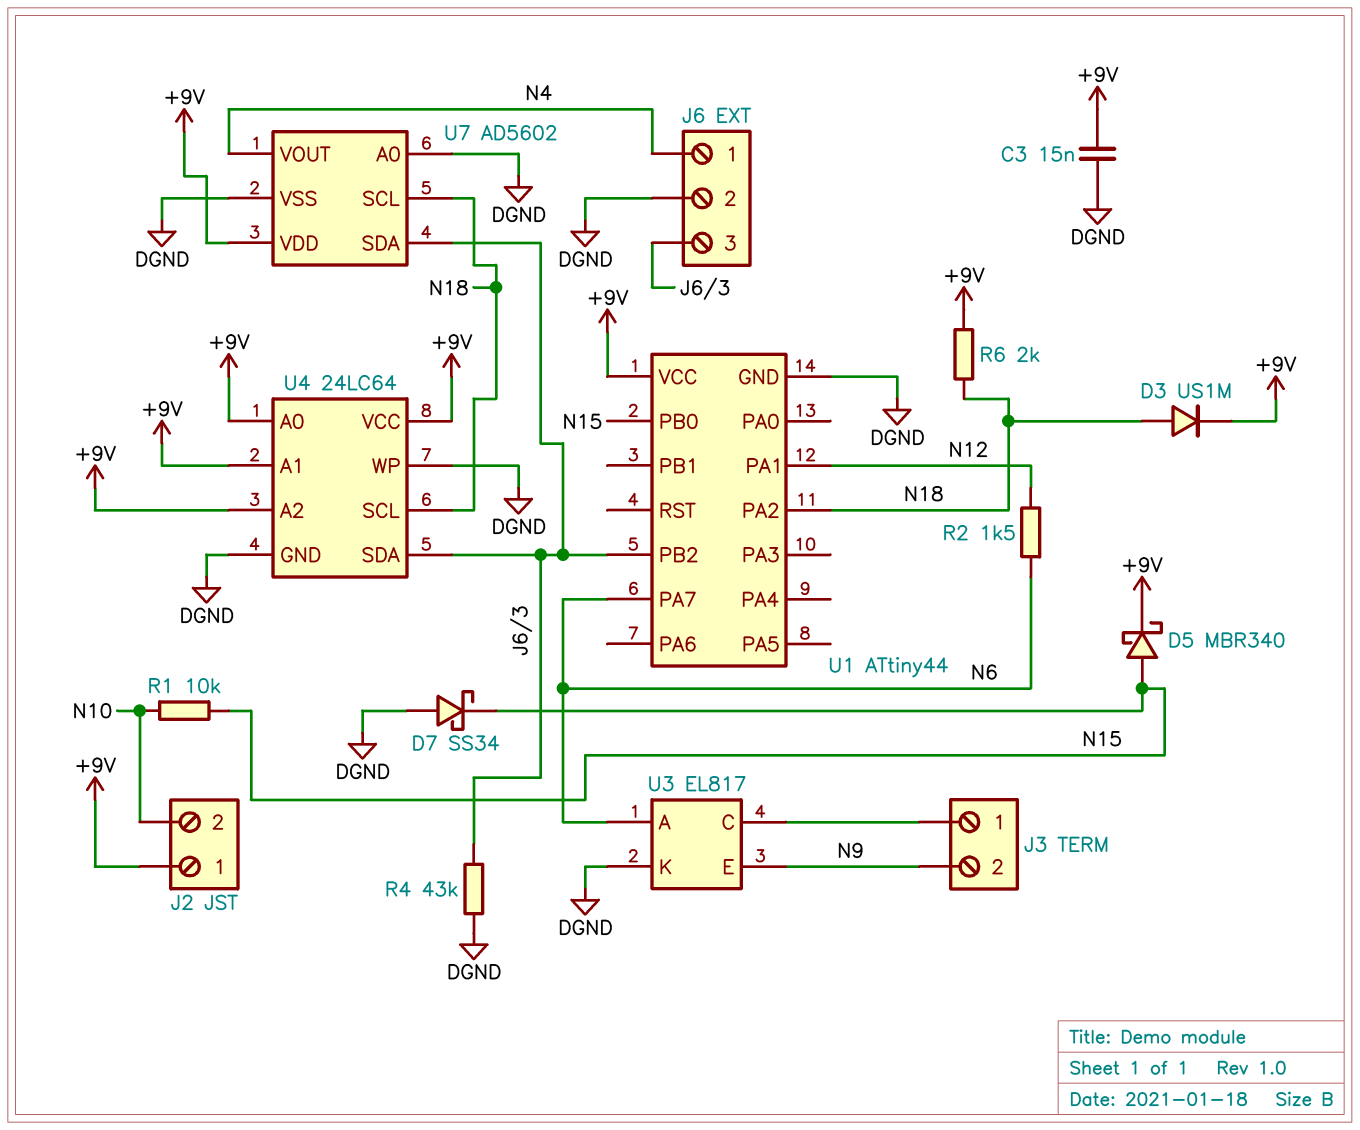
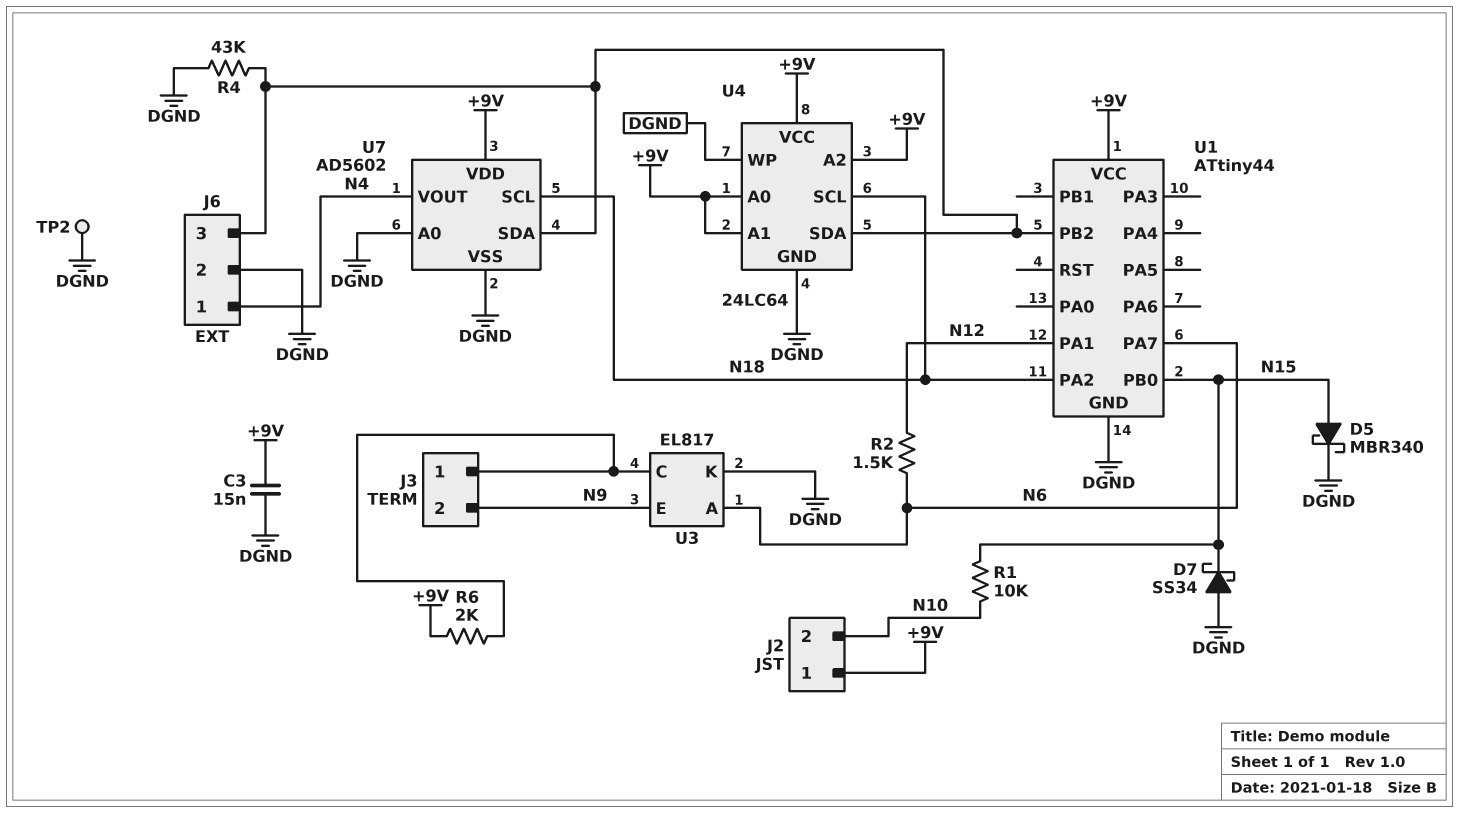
D3: diode US1M (A N18, K +9V) -> none
D5: schottky MBR340 (A N15, K +9V) -> schottky MBR340 (A N15, K DGND)
R6: 2k (+9V, N18) -> 2k (+9V, J3/1)
TP2: none -> test point (DGND)

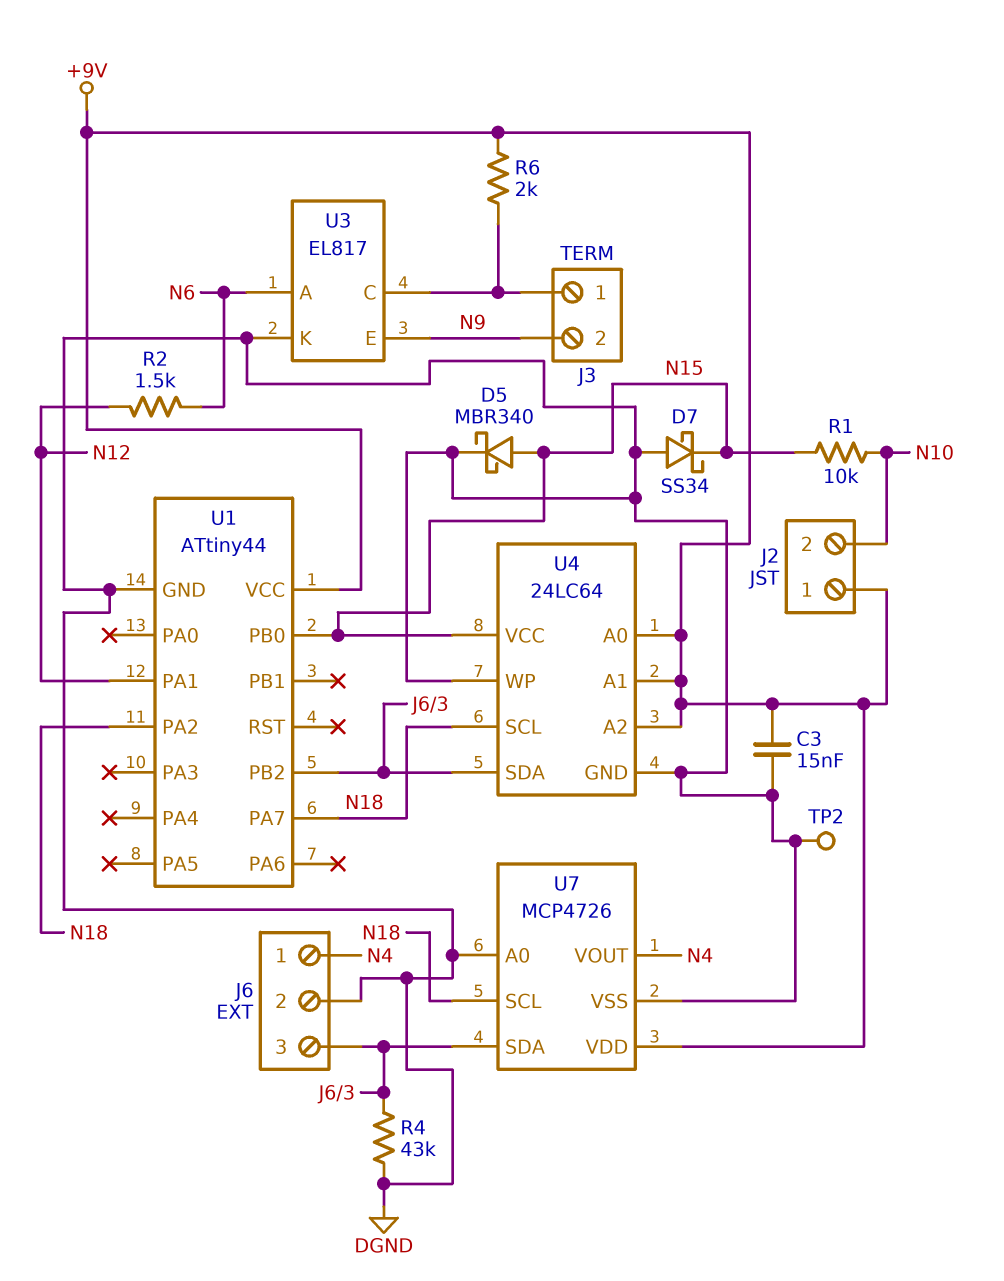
U1 pin PA7: N6 -> N18
U4 pin VCC: +9V -> N15
U7: AD5602 -> MCP4726

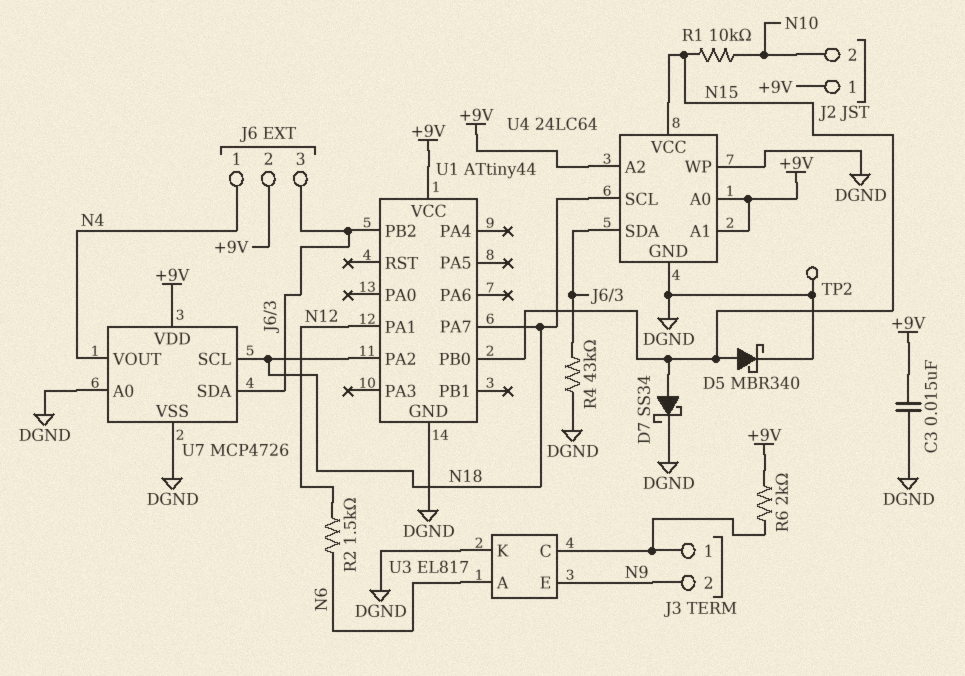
D7: schottky SS34 (A DGND, K N15) -> schottky SS34 (A N15, K DGND)
J6 pin 2: DGND -> +9V

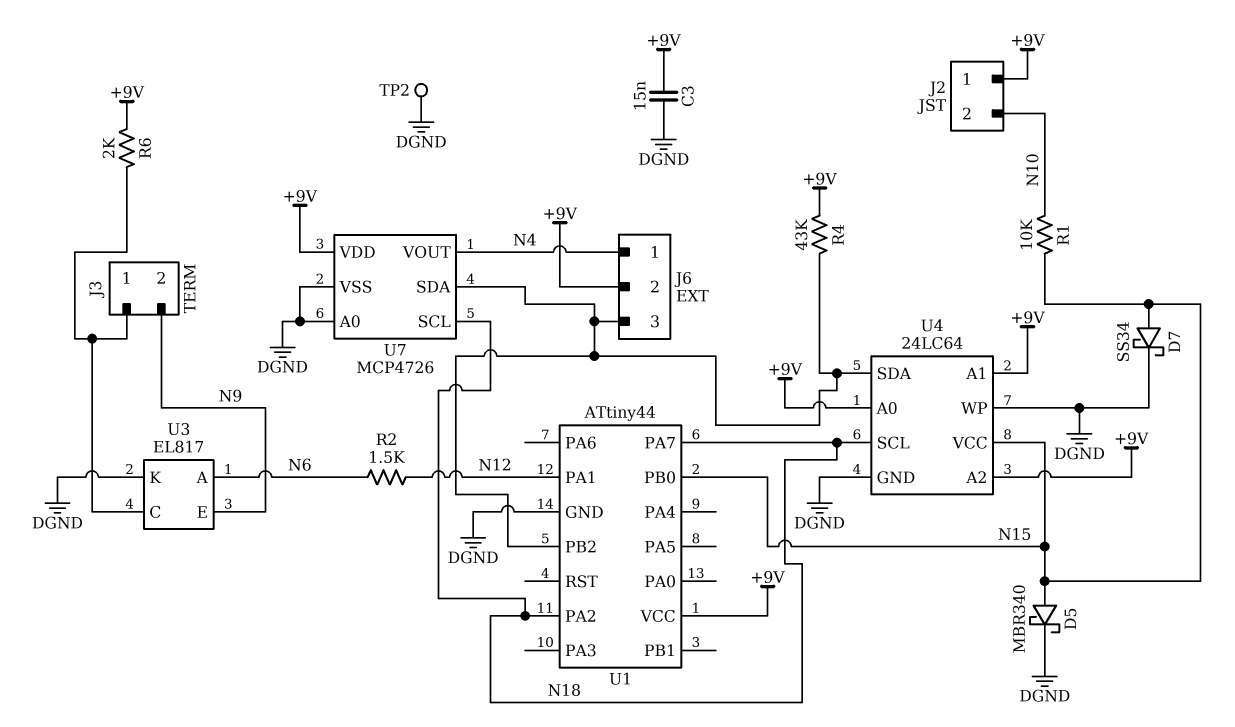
R4: 43k (DGND, J6/3) -> 43k (+9V, J6/3)

